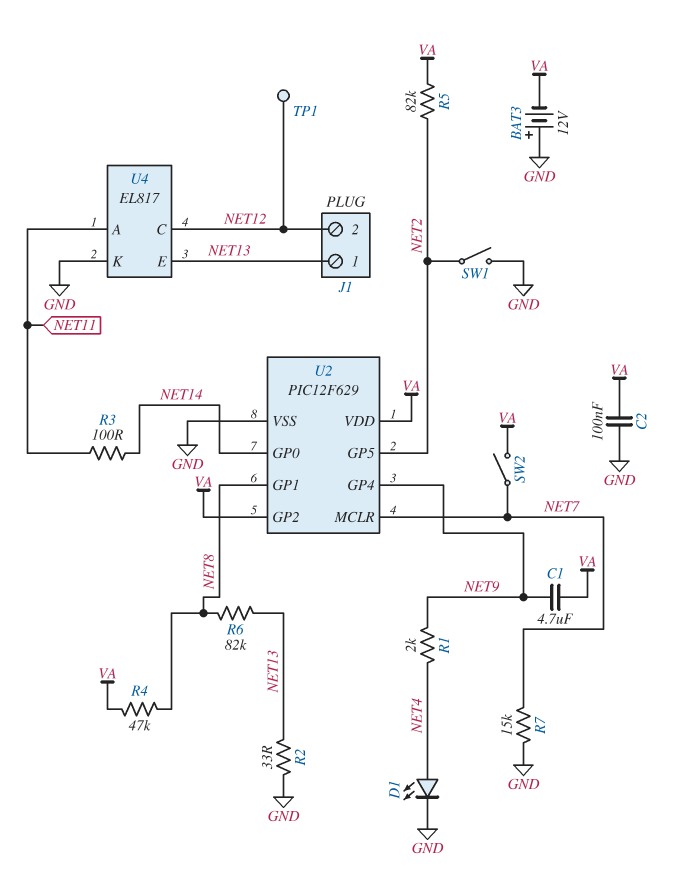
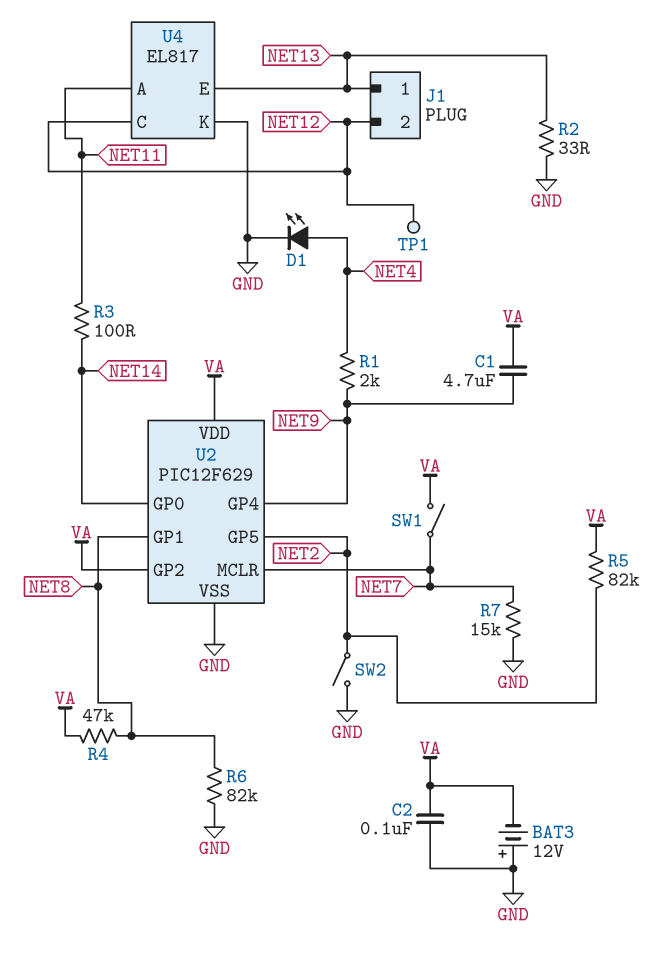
R6: 82k (NET8, NET13) -> 82k (GND, NET8)
SW1: switch (GND, NET2) -> switch (NET7, VA)
SW2: switch (NET7, VA) -> switch (GND, NET2)

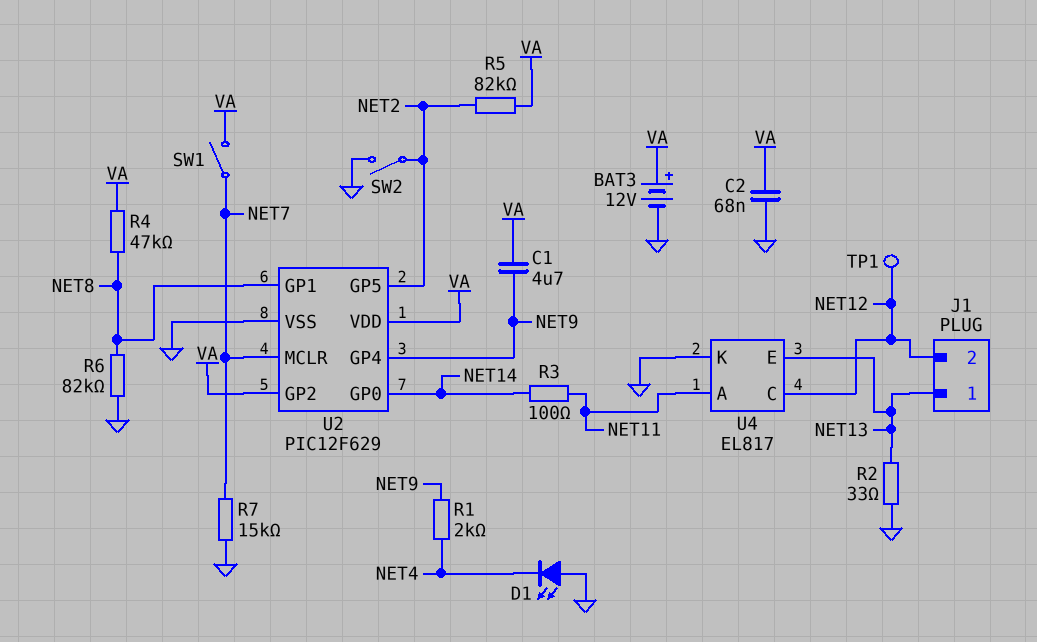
BAT3: 12V (plus GND, minus VA) -> 12V (plus VA, minus GND)
C2: 100nF (GND, VA) -> 68nF (GND, VA)
D1: LED (A NET4, K GND) -> LED (A GND, K NET4)

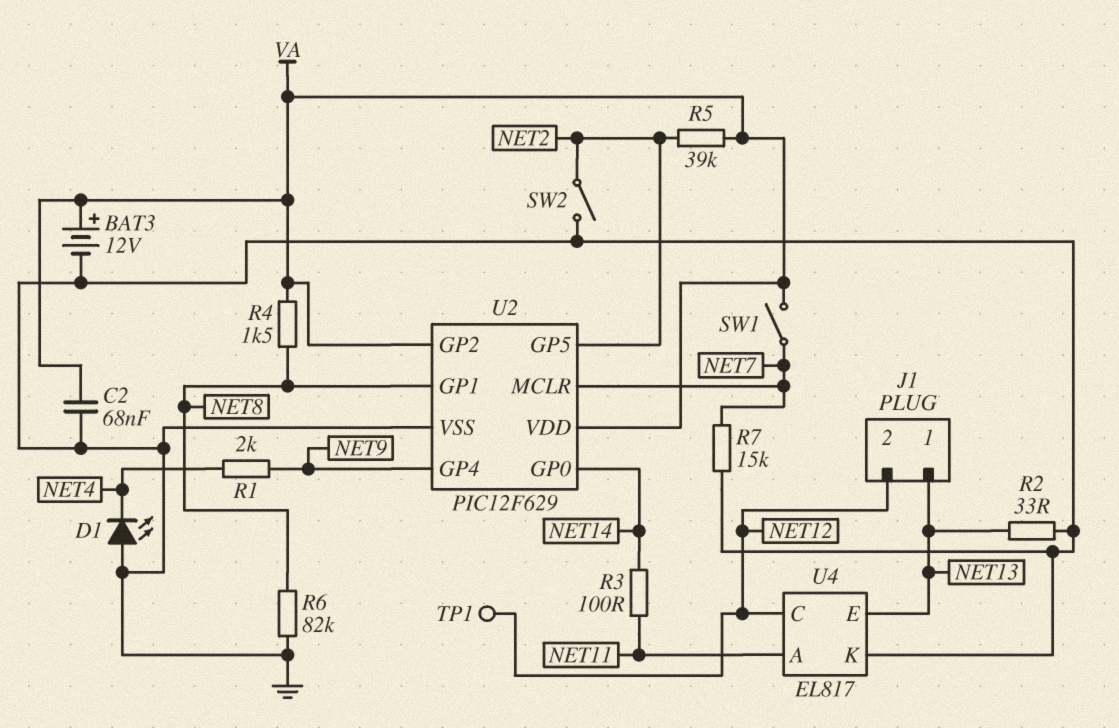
C1: 4.7uF (NET9, VA) -> none
R4: 47k (NET8, VA) -> 1.5k (NET8, VA)
R5: 82k (NET2, VA) -> 39k (NET2, VA)

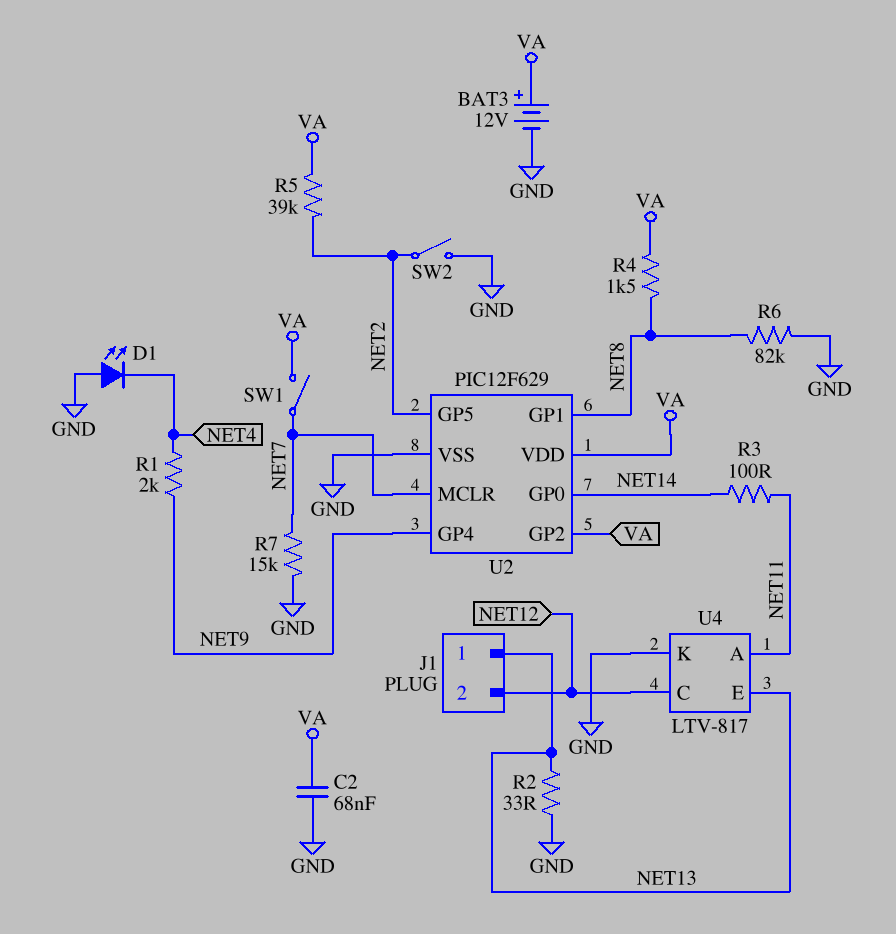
TP1: test point (NET12) -> none
U4: EL817 -> LTV-817

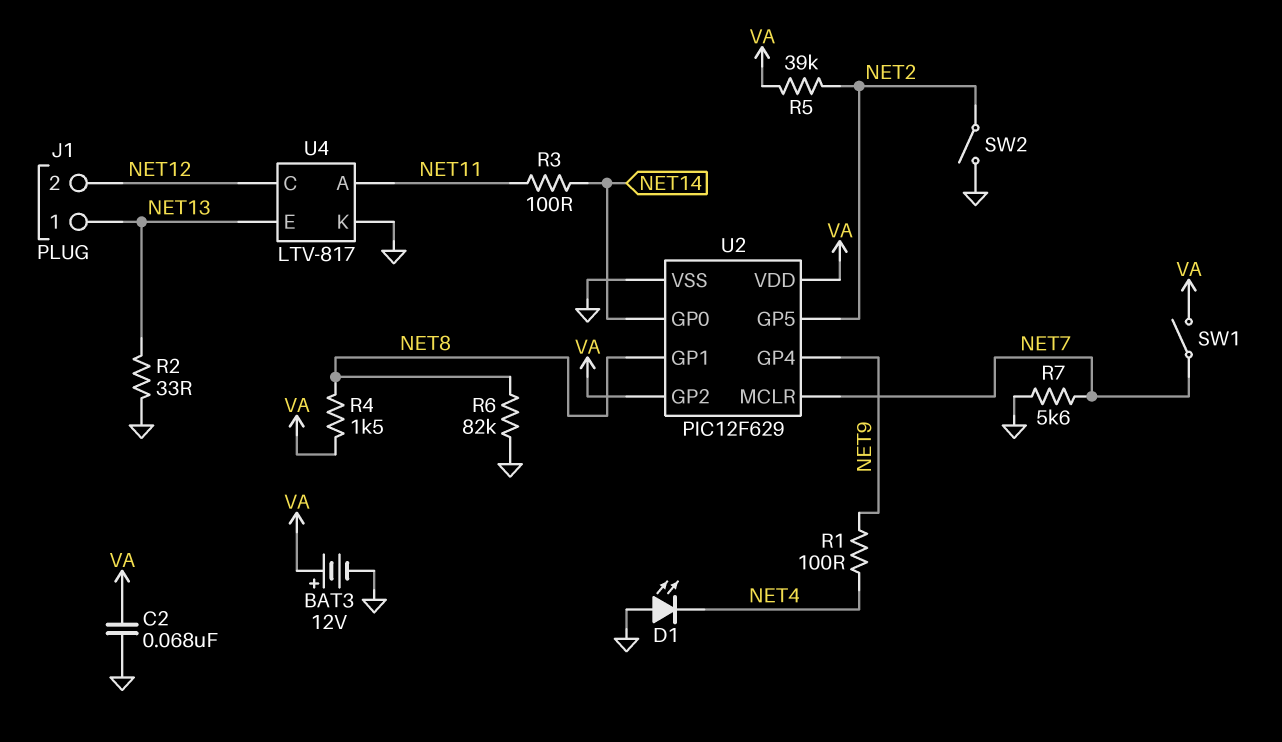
R1: 2k (NET4, NET9) -> 100 (NET4, NET9)
R7: 15k (GND, NET7) -> 5.6k (GND, NET7)

